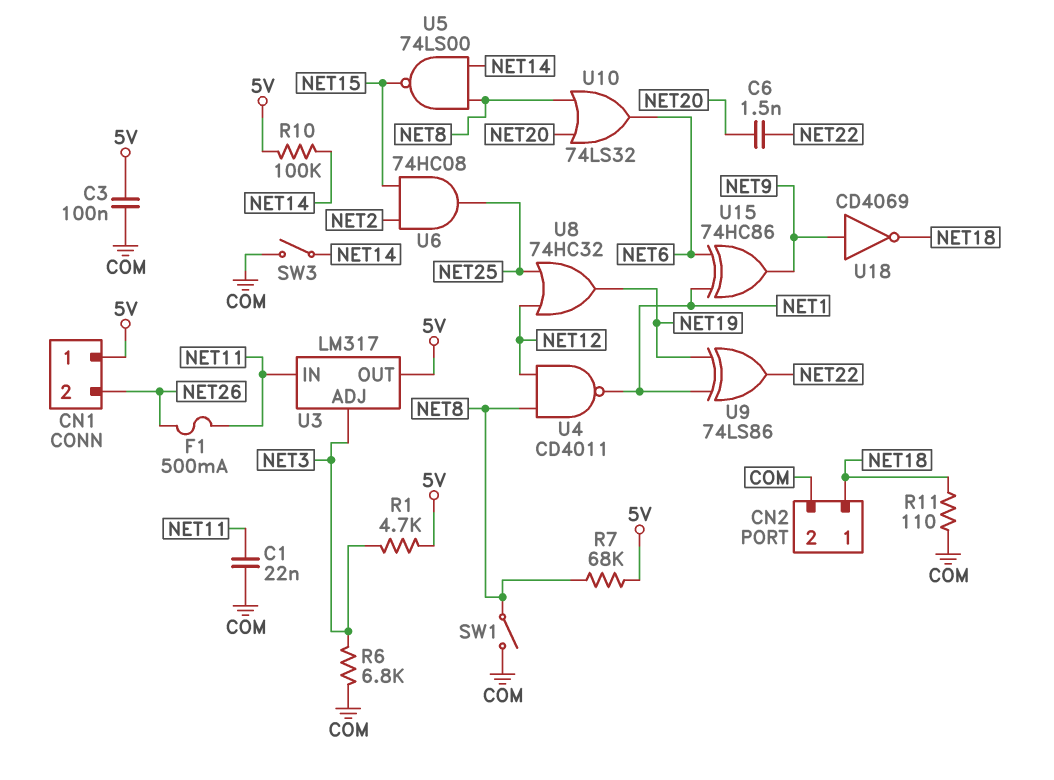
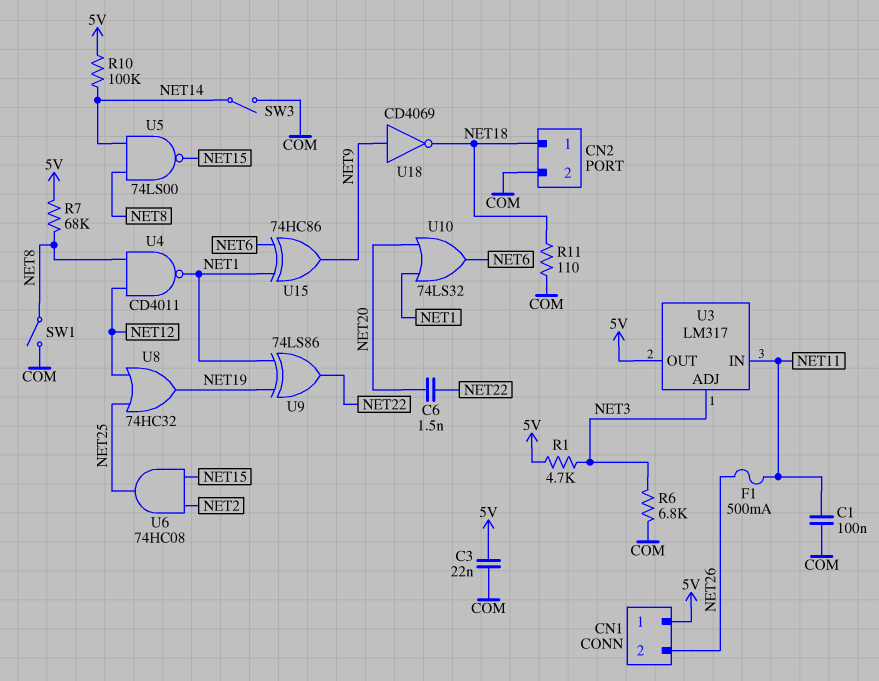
C1: 22nF (COM, NET11) -> 100nF (COM, NET11)
C3: 100nF (5V, COM) -> 22nF (5V, COM)
U10: OR 74LS32 (in NET8, in NET20, out NET6) -> OR 74LS32 (in NET1, in NET20, out NET6)

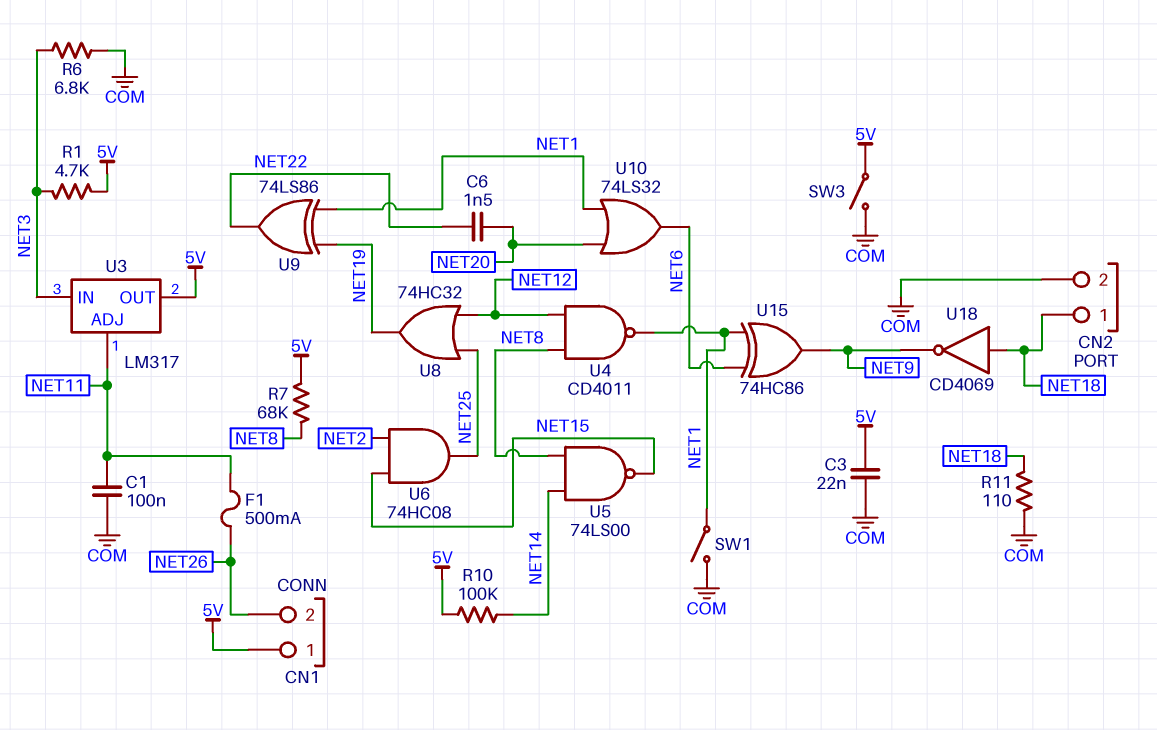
SW1: switch (COM, NET8) -> switch (COM, NET1)
SW3: switch (COM, NET14) -> switch (5V, COM)
U3 pin ADJ: NET3 -> NET11
U3 pin IN: NET11 -> NET3
U18: NOT CD4069 (in NET9, out NET18) -> NOT CD4069 (in NET18, out NET9)

